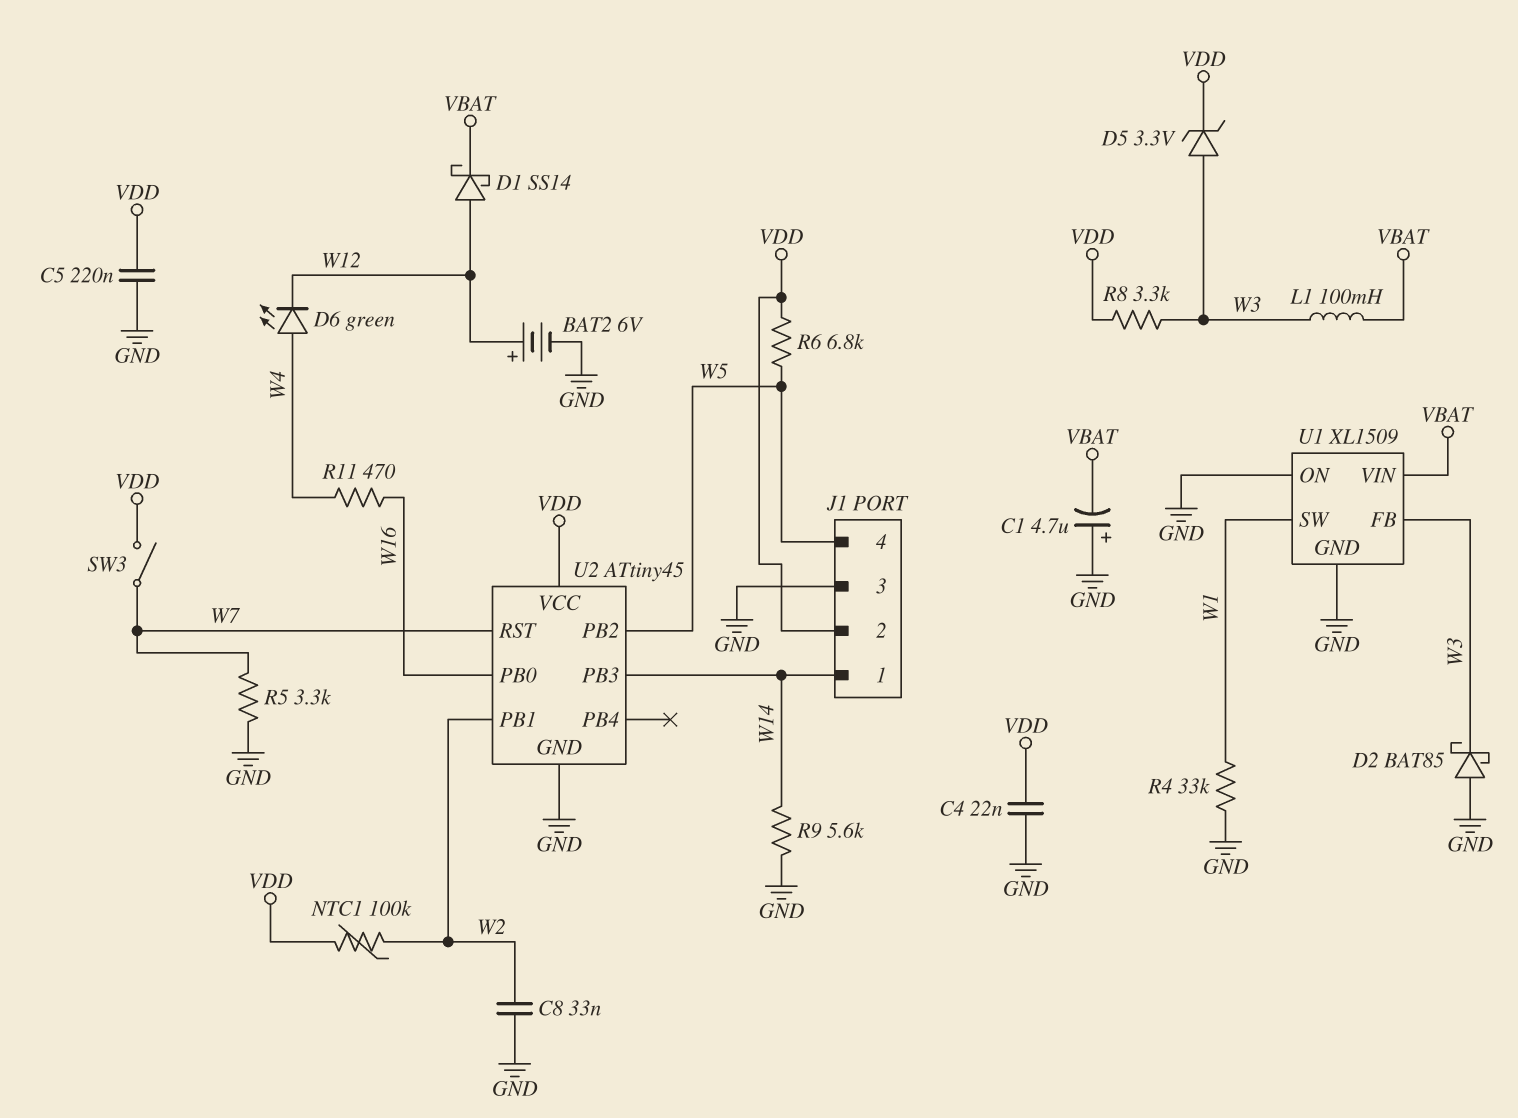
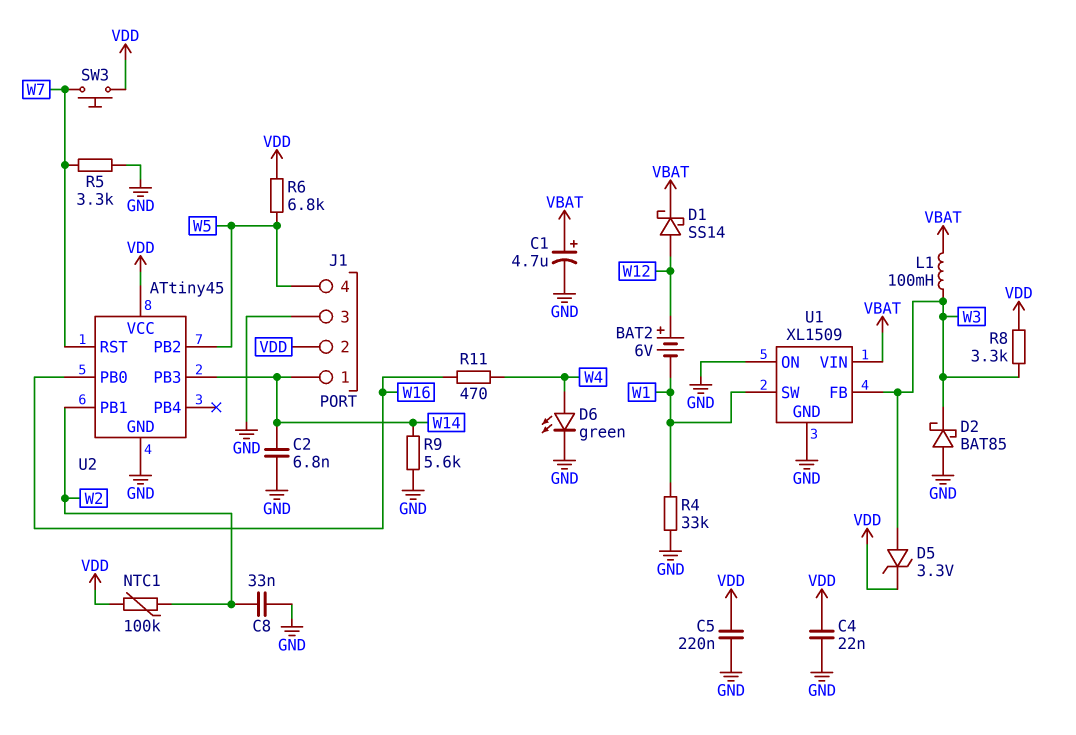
BAT2: 6V (plus W12, minus GND) -> 6V (plus W12, minus W1)
C1: 4.7uF (plus GND, minus VBAT) -> 4.7uF (plus VBAT, minus GND)
C2: none -> 6.8nF (GND, W14)
D6: LED green (A W4, K W12) -> LED green (A W4, K GND)
SW3: switch (VDD, W7) -> button (VDD, W7)

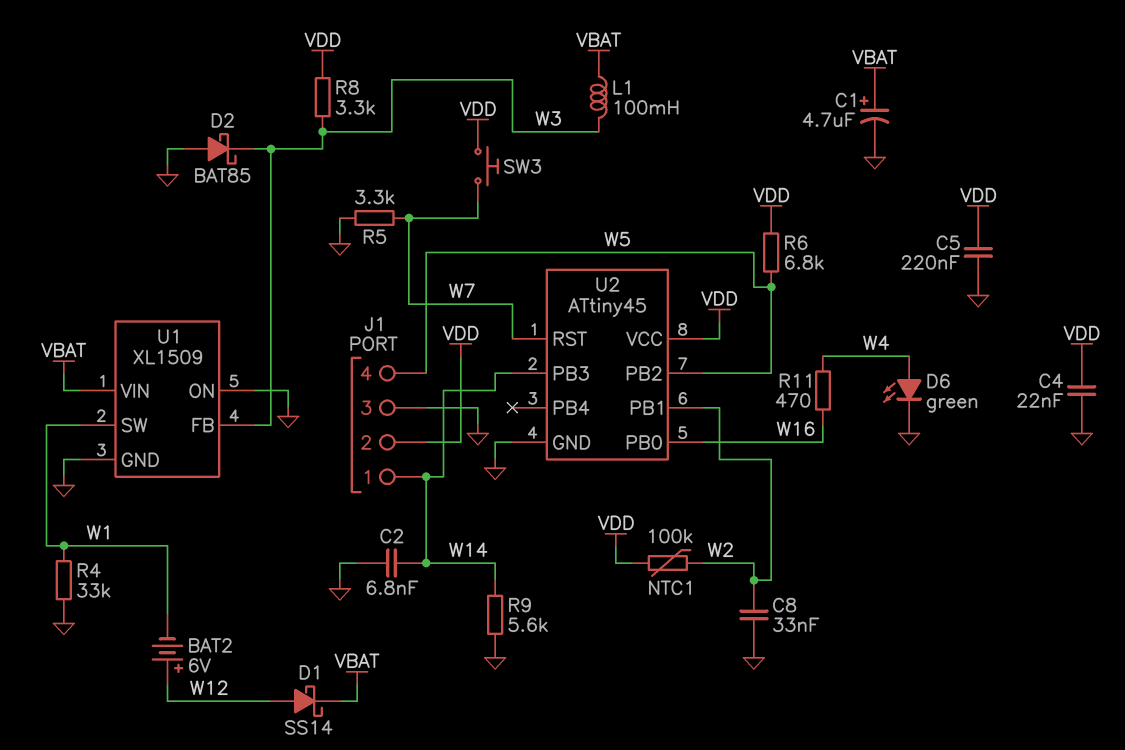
D5: zener 3.3V (A W3, K VDD) -> none

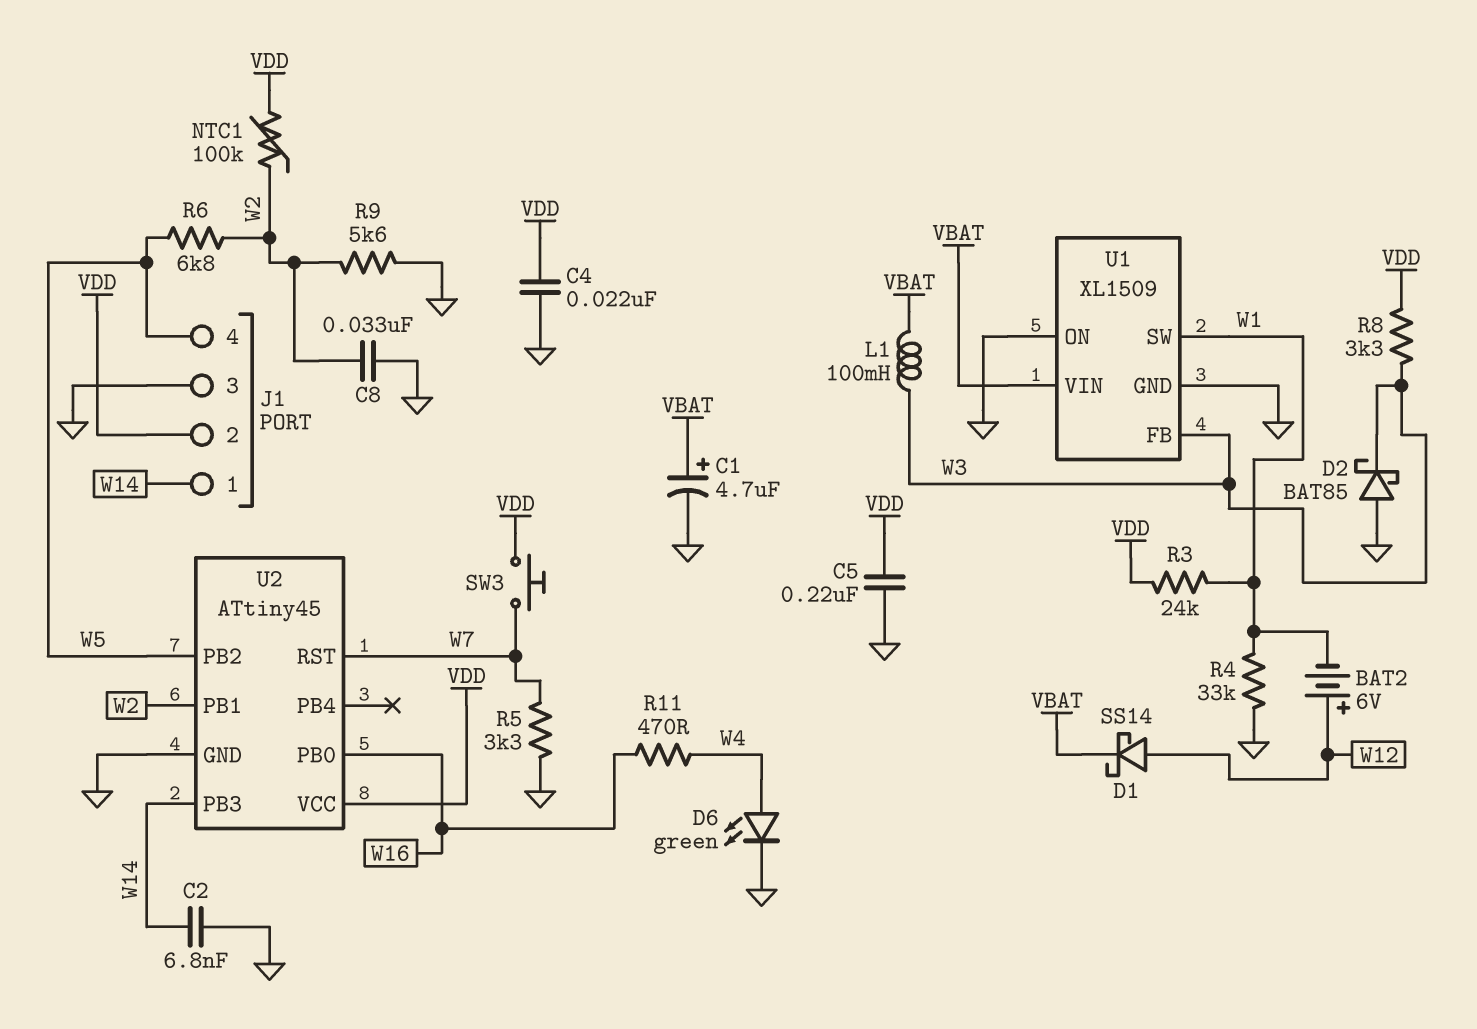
R3: none -> 24k (VDD, W1)
R6: 6.8k (VDD, W5) -> 6.8k (W2, W5)
R9: 5.6k (GND, W14) -> 5.6k (GND, W2)

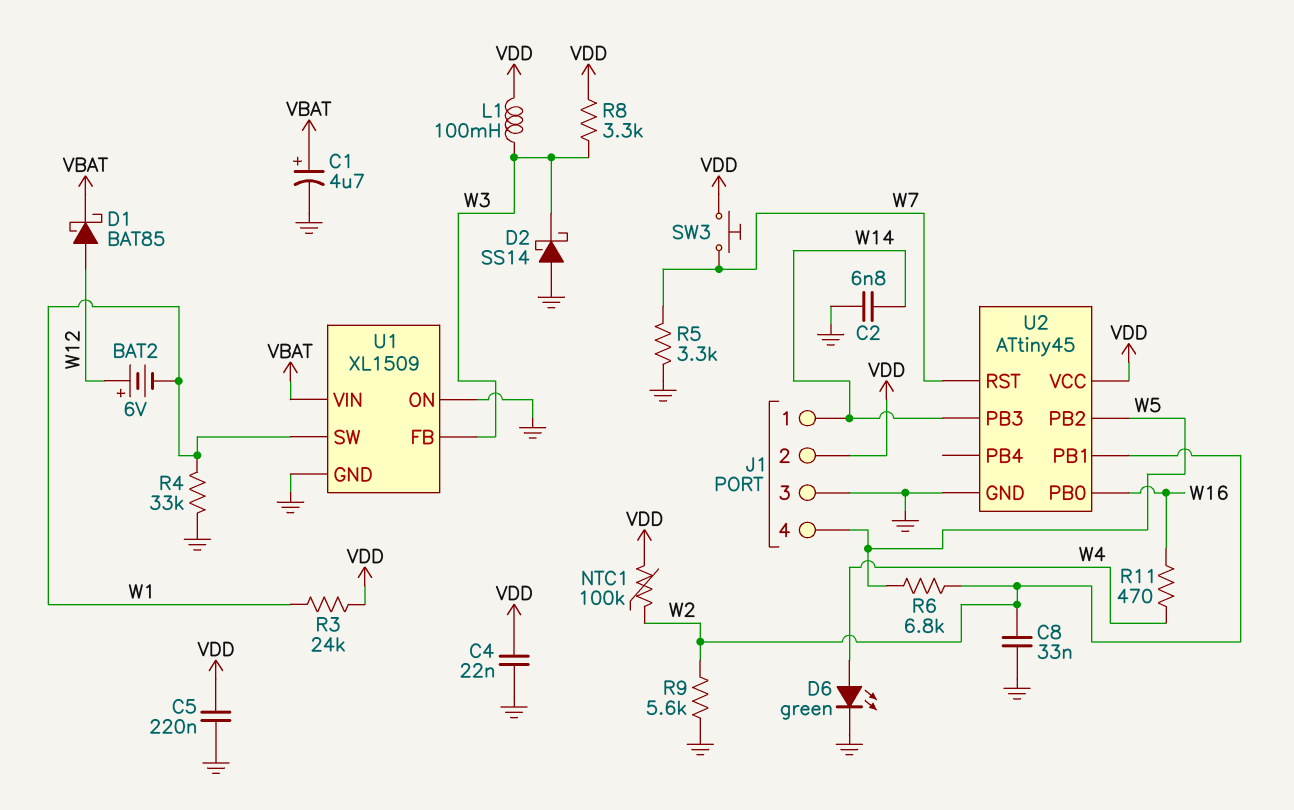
D1: schottky SS14 (A W12, K VBAT) -> schottky BAT85 (A W12, K VBAT)
D2: schottky BAT85 (A GND, K W3) -> schottky SS14 (A GND, K W3)
L1: 100mH (VBAT, W3) -> 100mH (VDD, W3)

